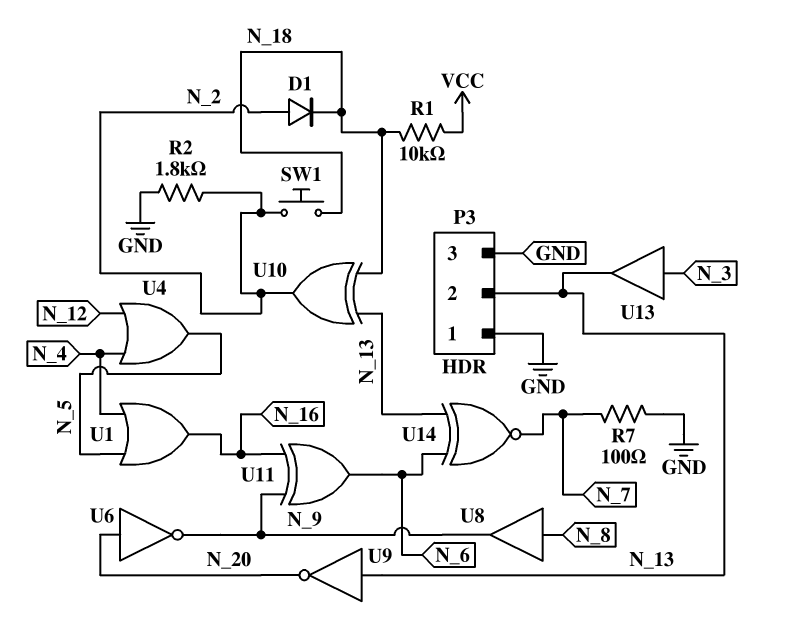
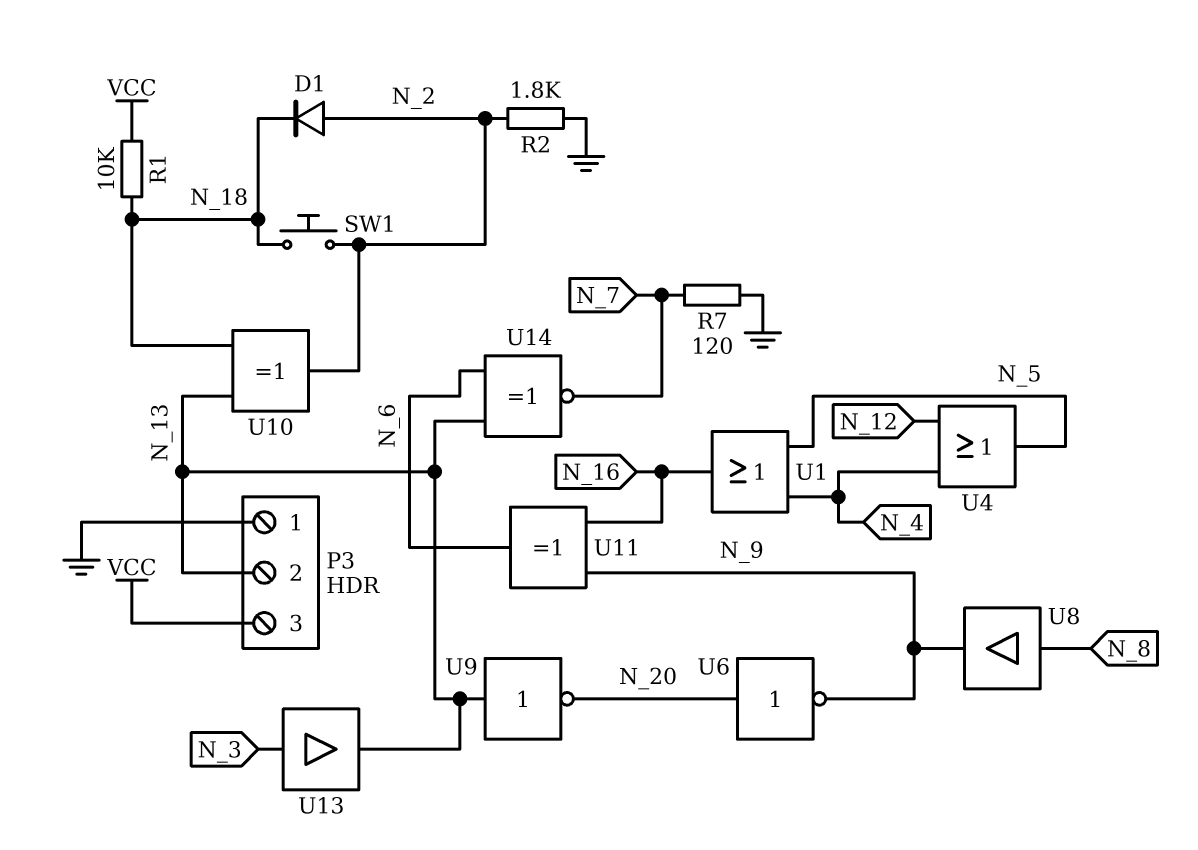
P3 pin 3: GND -> VCC
R7: 100 (GND, N_7) -> 120 (GND, N_7)

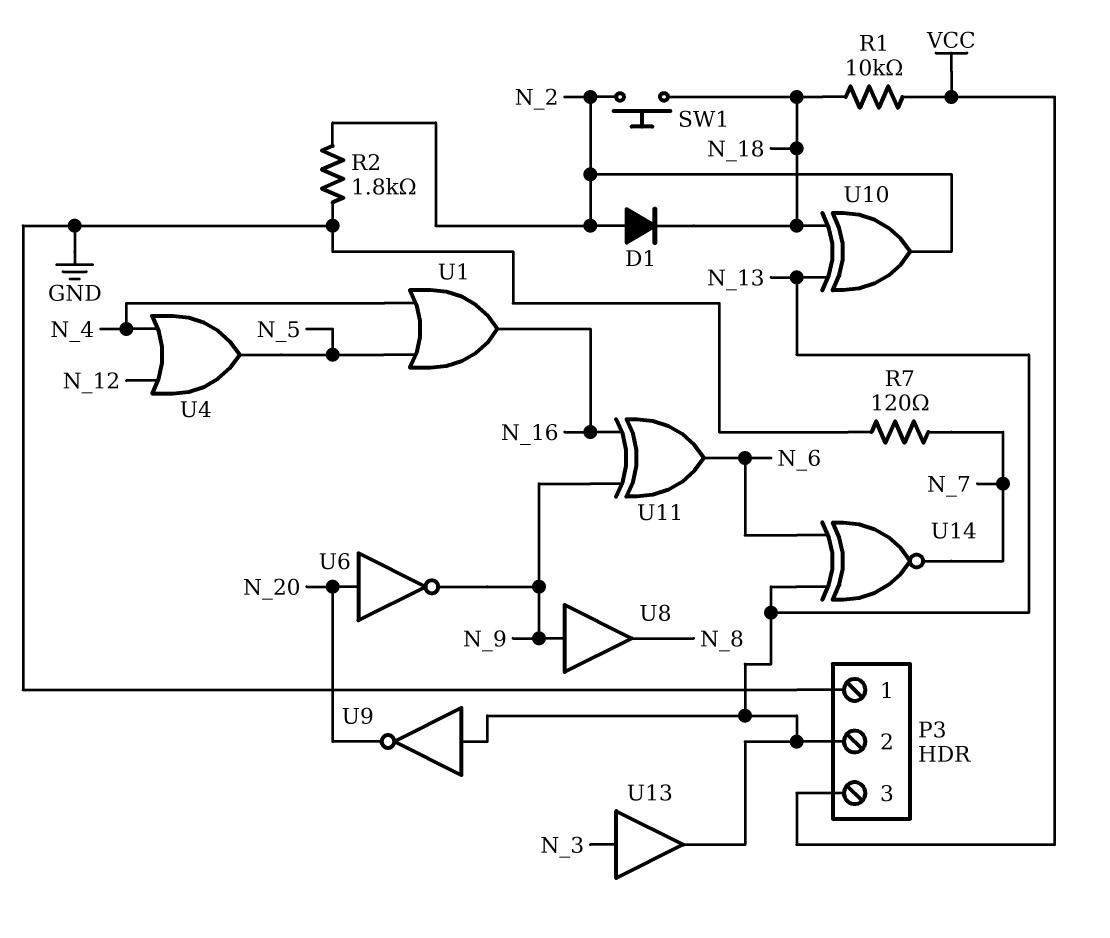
U8: buffer (in N_8, out N_9) -> buffer (in N_9, out N_8)

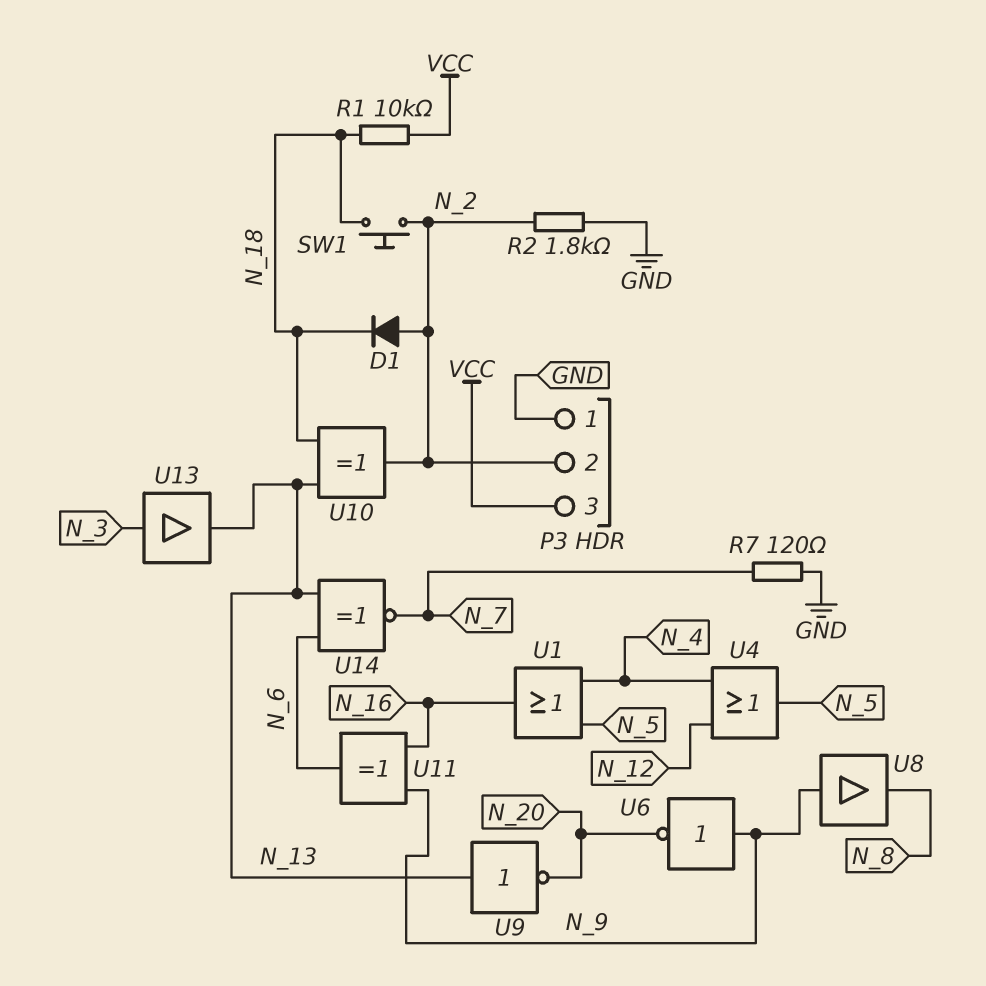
P3 pin 2: N_13 -> N_2
U6: NOT (in N_20, out N_9) -> NOT (in N_9, out N_20)

